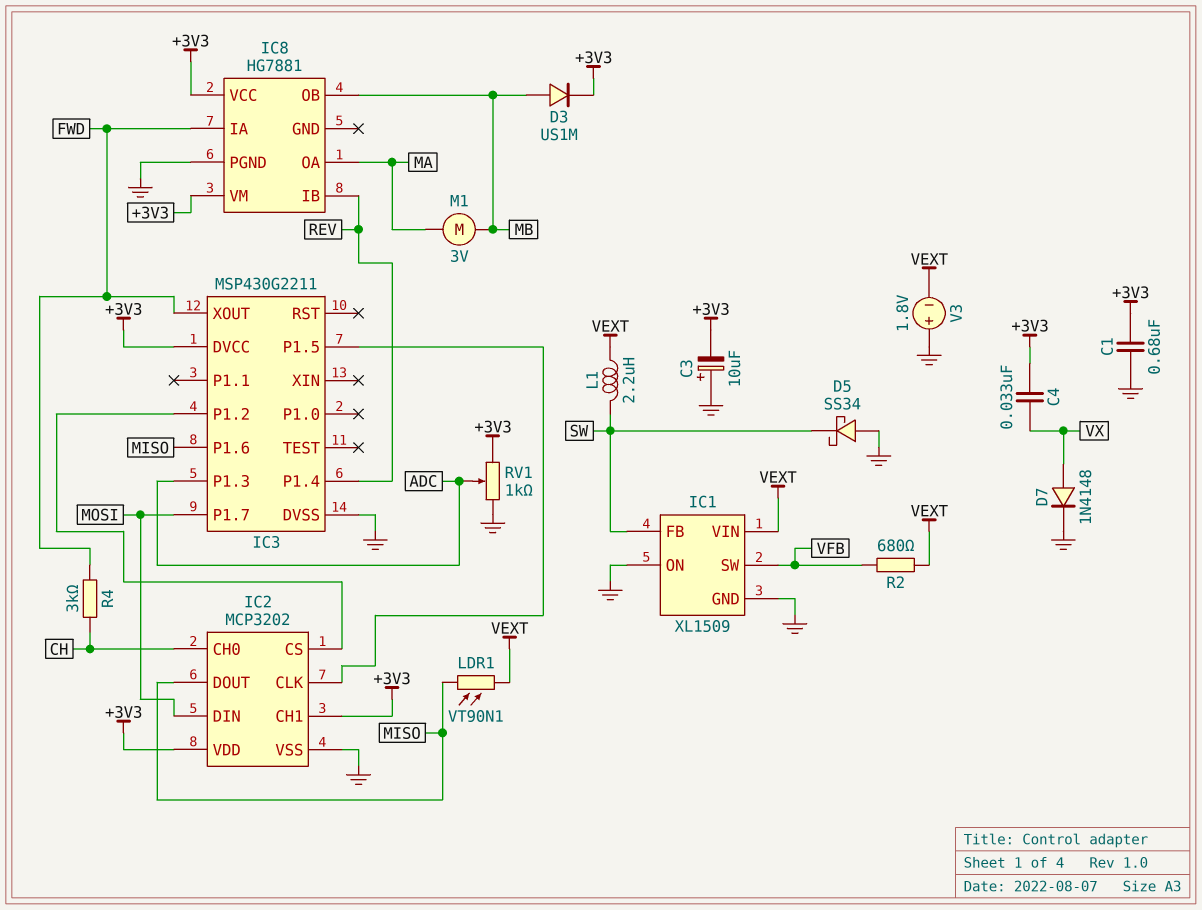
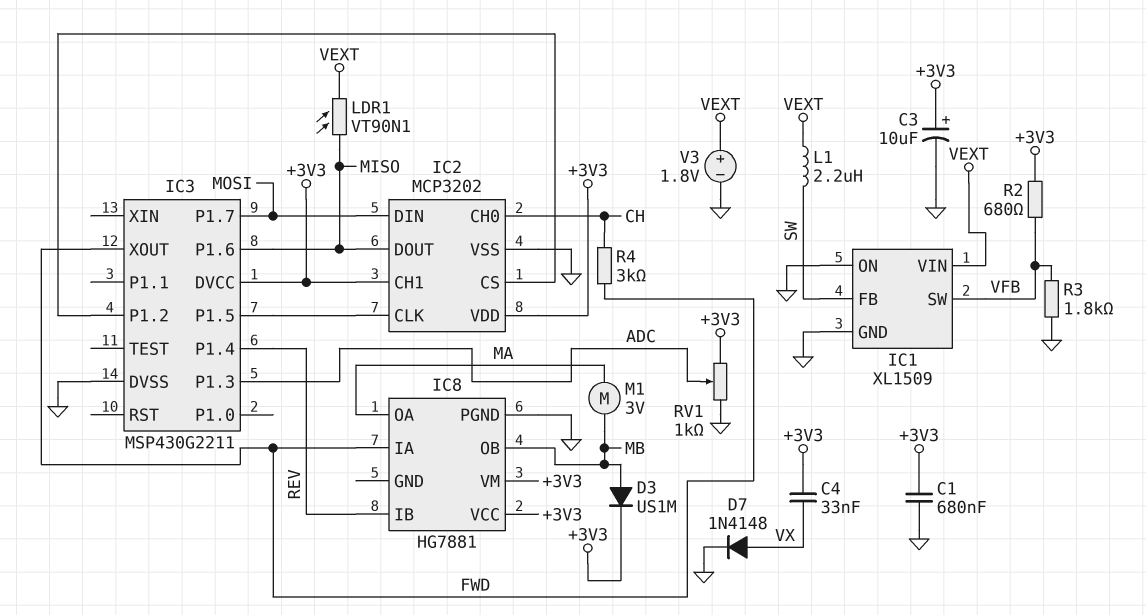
C3: 10uF (plus GND, minus +3V3) -> 10uF (plus +3V3, minus GND)
D5: schottky SS34 (A GND, K SW) -> none
R2: 680 (VEXT, VFB) -> 680 (+3V3, VFB)
R3: none -> 1.8k (GND, VFB)
V3: 1.8V (plus GND, minus VEXT) -> 1.8V (plus VEXT, minus GND)

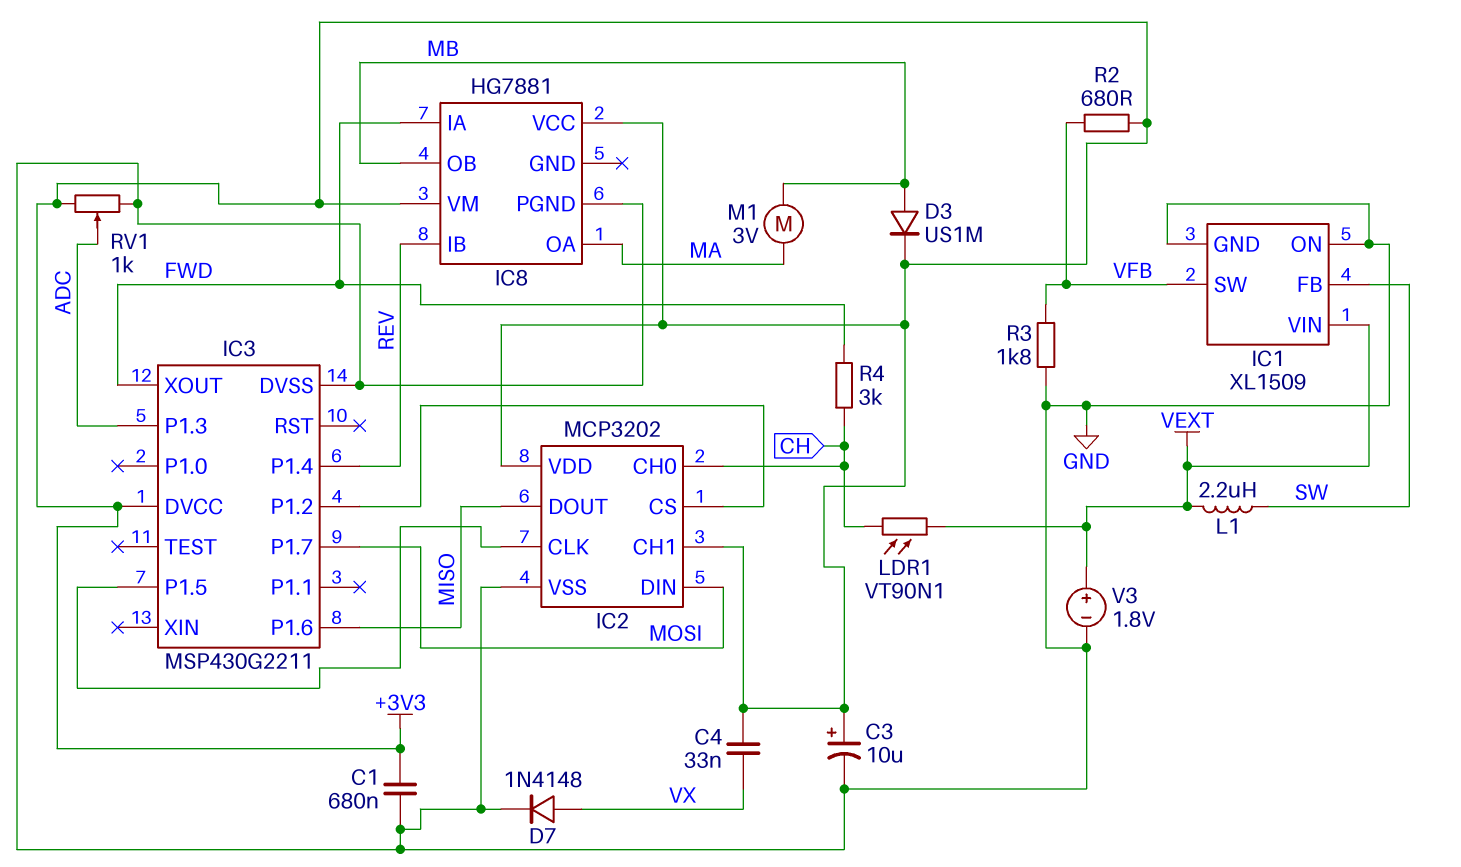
LDR1: VT90N1 (MISO, VEXT) -> VT90N1 (CH, VEXT)

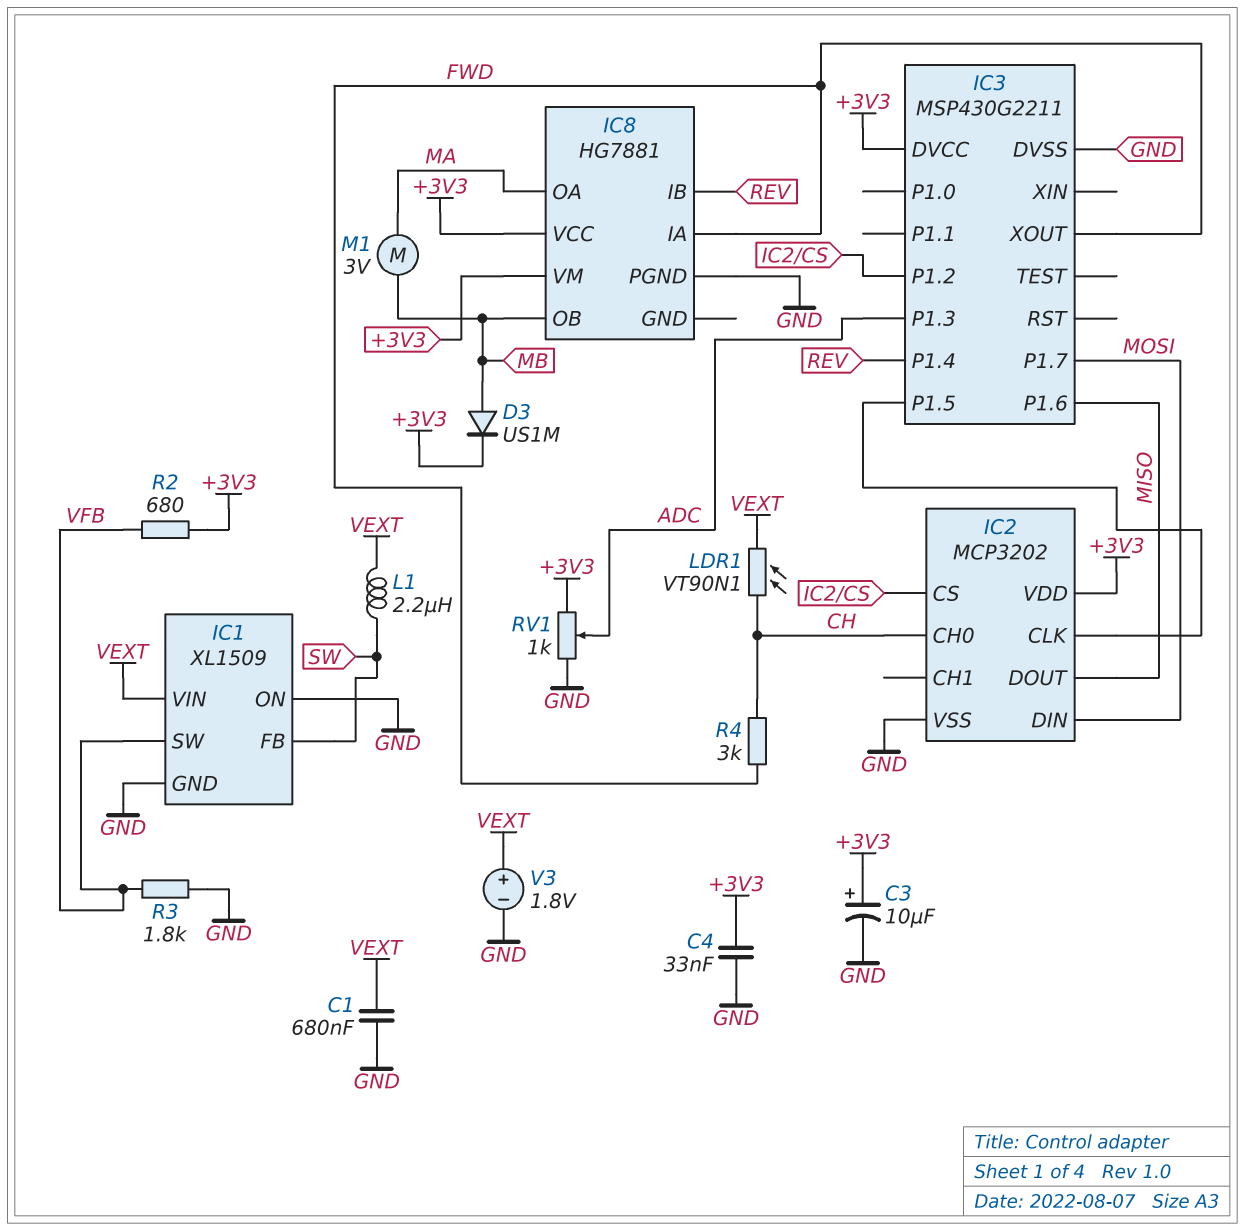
C1: 680nF (+3V3, GND) -> 680nF (GND, VEXT)
C4: 33nF (+3V3, VX) -> 33nF (+3V3, GND)
D7: diode 1N4148 (A VX, K GND) -> none
IC2 pin CH1: +3V3 -> none

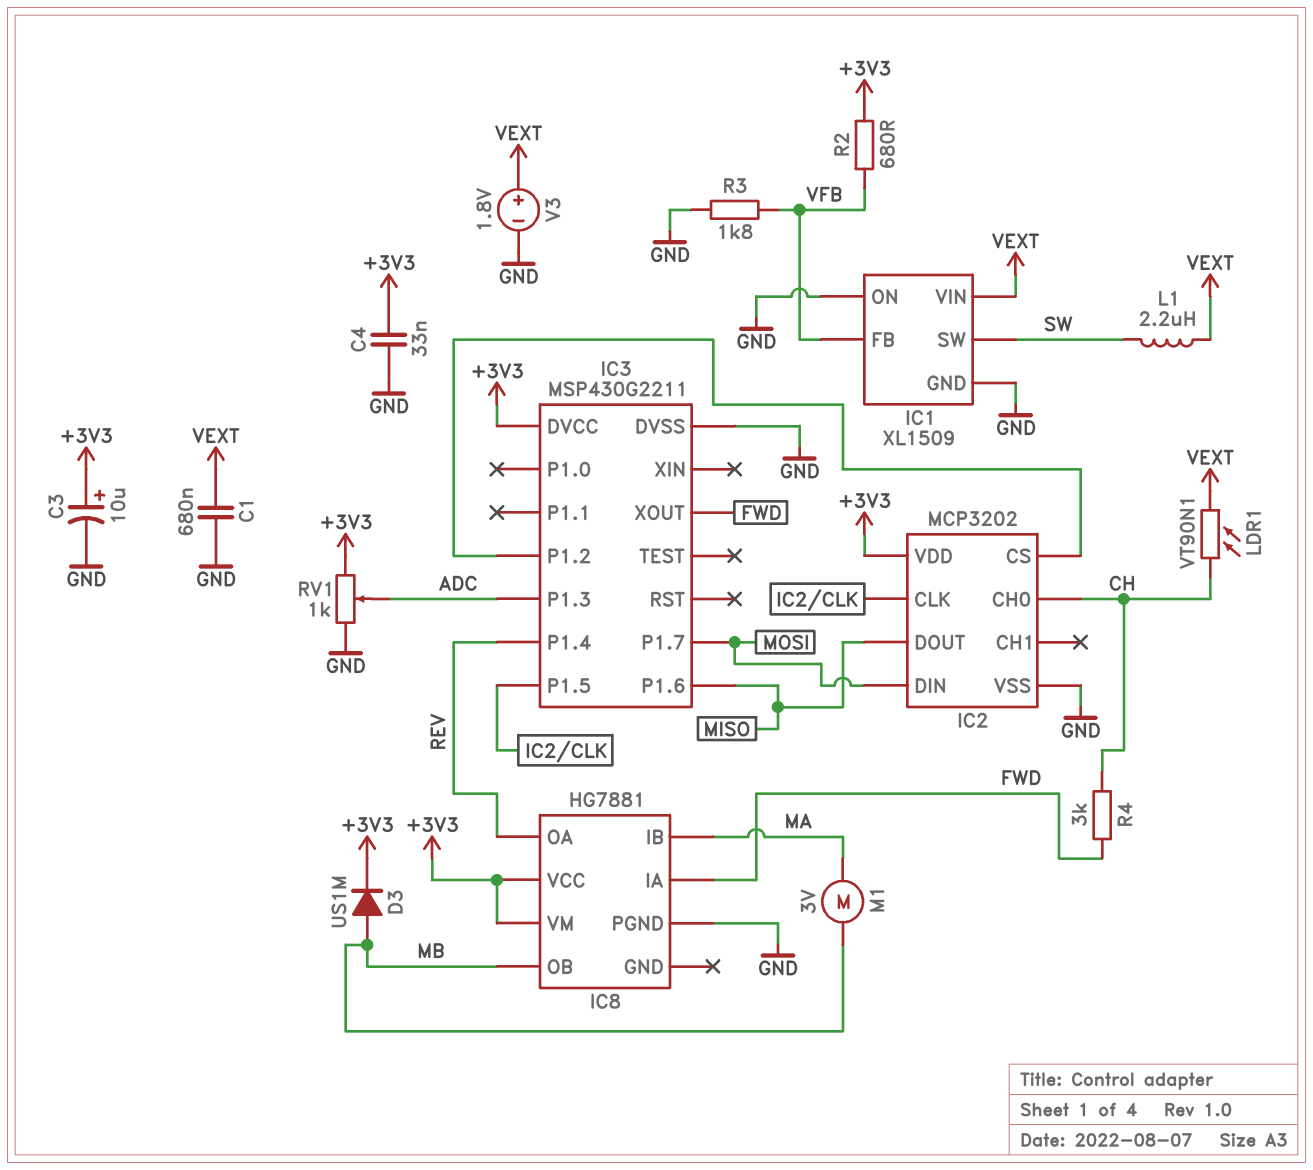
IC1 pin FB: SW -> VFB
IC1 pin SW: VFB -> SW
IC8 pin IB: REV -> MA
IC8 pin OA: MA -> REV

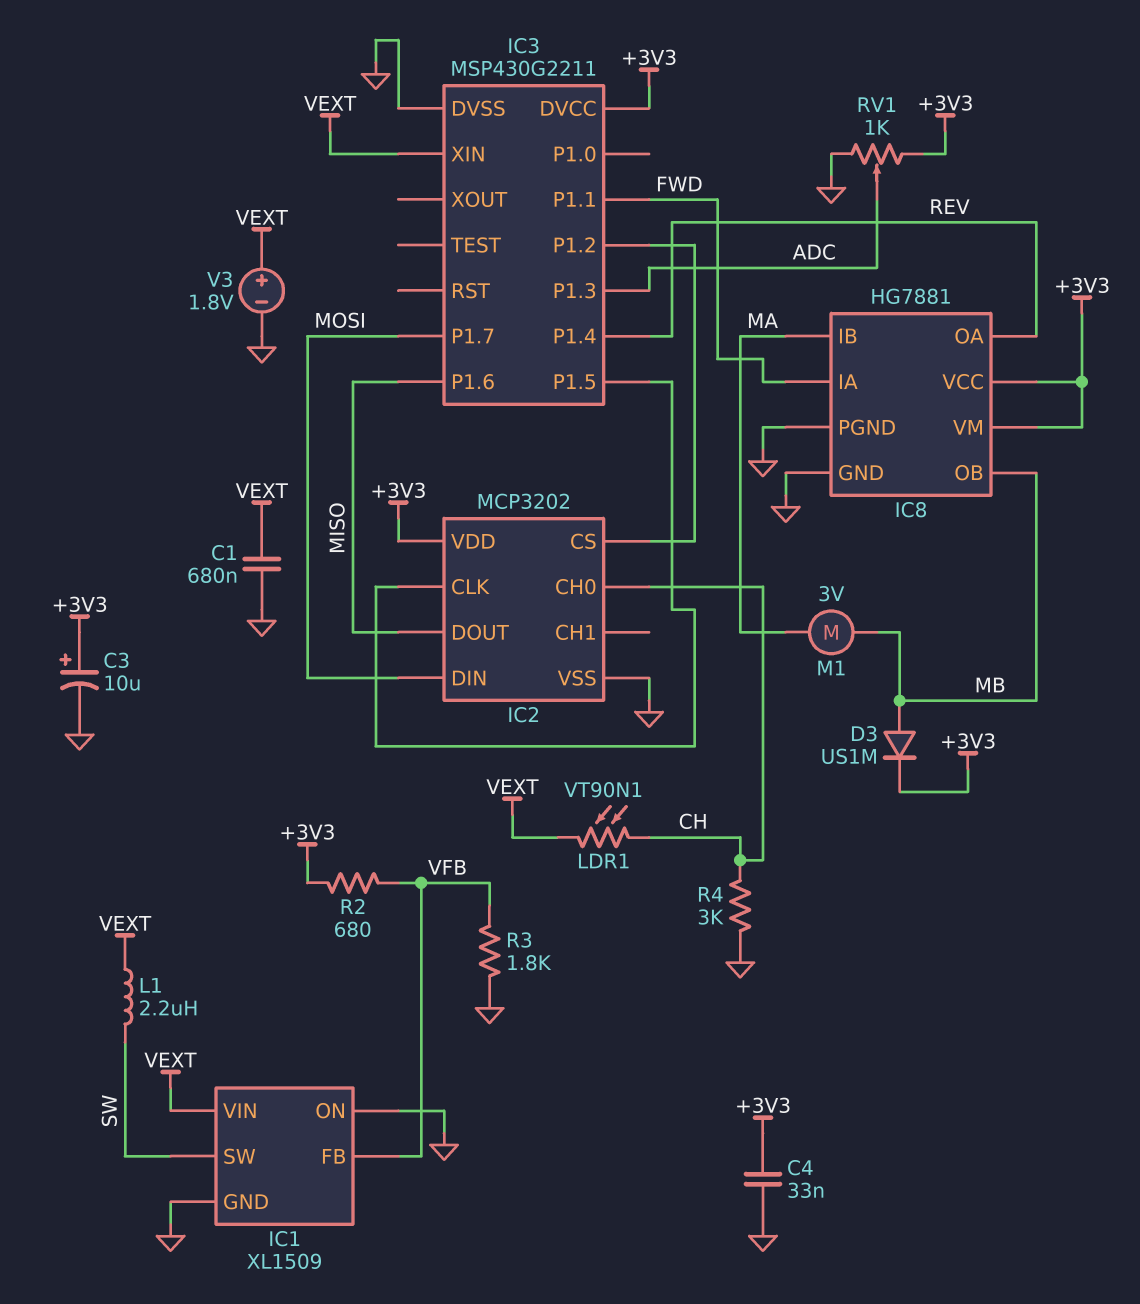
IC3 pin P1.1: none -> FWD
IC3 pin XIN: none -> VEXT
IC3 pin XOUT: FWD -> none
IC8 pin GND: none -> GND
R4: 3k (CH, FWD) -> 3k (CH, GND)

